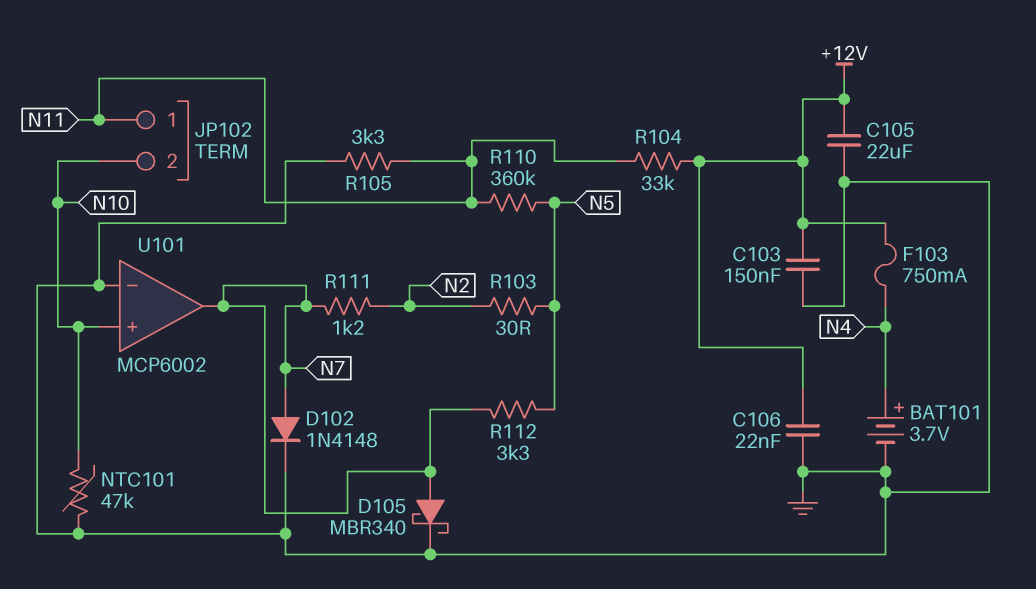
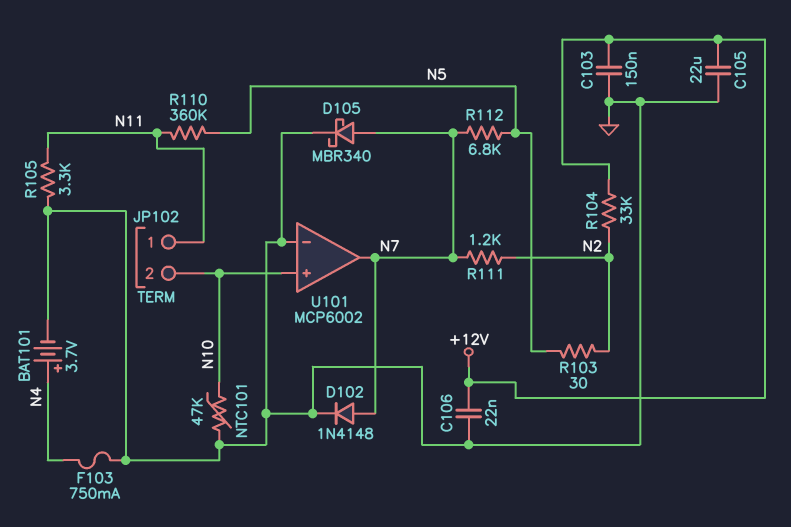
F103: 750mA (+12V, N4) -> 750mA (GND, N4)
R104: 33k (+12V, N11) -> 33k (+12V, N2)
R112: 3.3k (N5, N7) -> 6.8k (N5, N7)

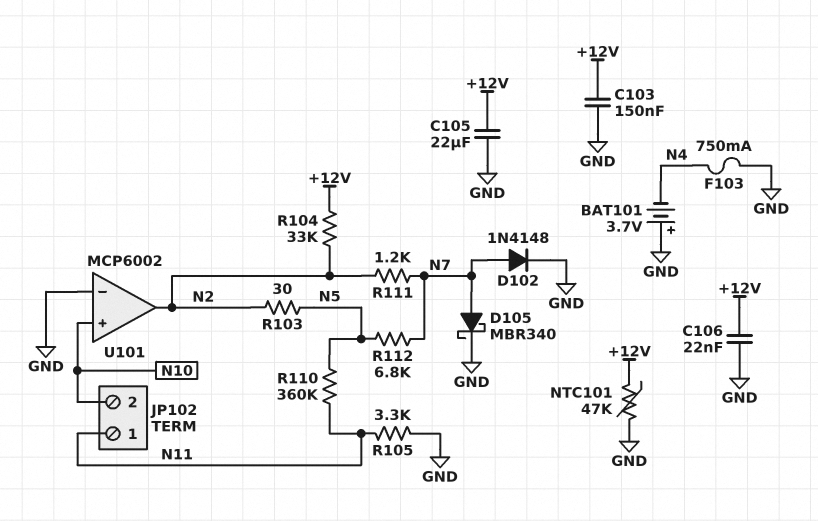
BAT101: 3.7V (plus N4, minus GND) -> 3.7V (plus GND, minus N4)
NTC101: 47k (GND, N10) -> 47k (+12V, GND)
U101 pin out: N7 -> N2

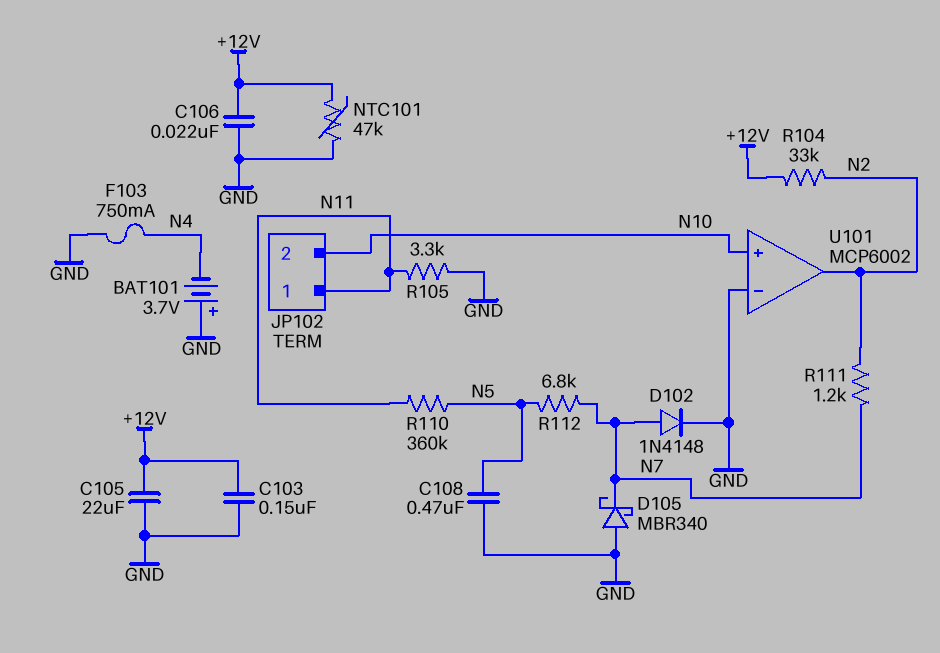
C108: none -> 470nF (GND, N5)
D105: schottky MBR340 (A N7, K GND) -> schottky MBR340 (A GND, K N7)
R103: 30 (N2, N5) -> none

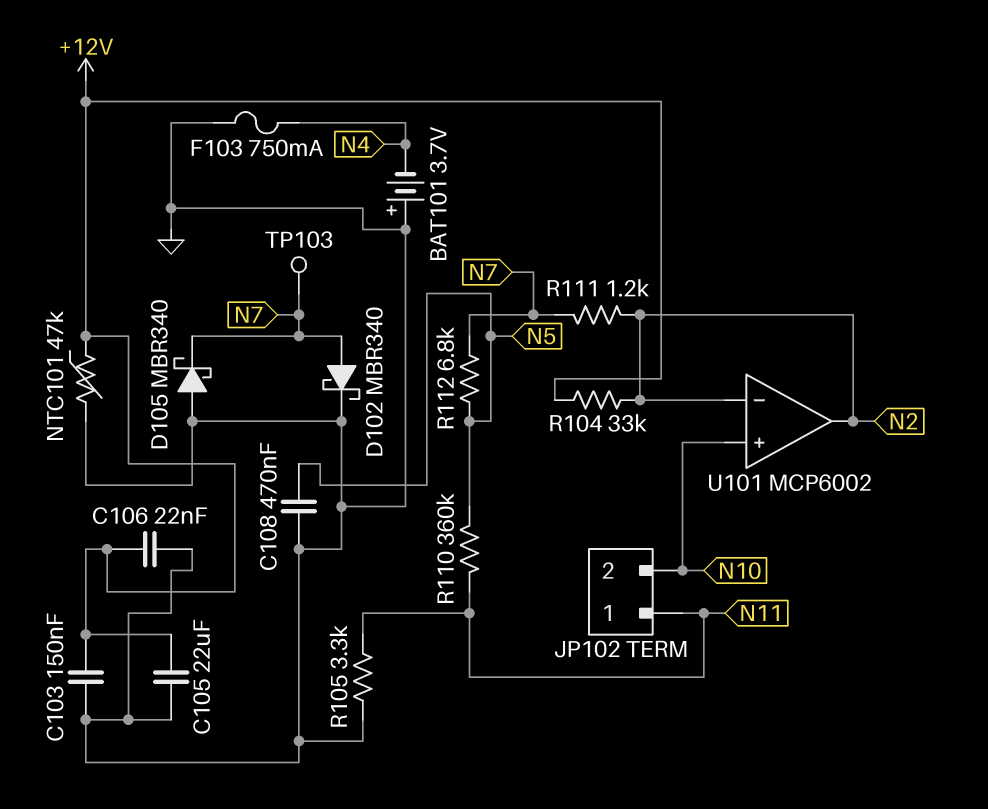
D102: diode 1N4148 (A N7, K GND) -> schottky MBR340 (A N7, K GND)
TP103: none -> test point (N7)
U101 pin in-: GND -> N2

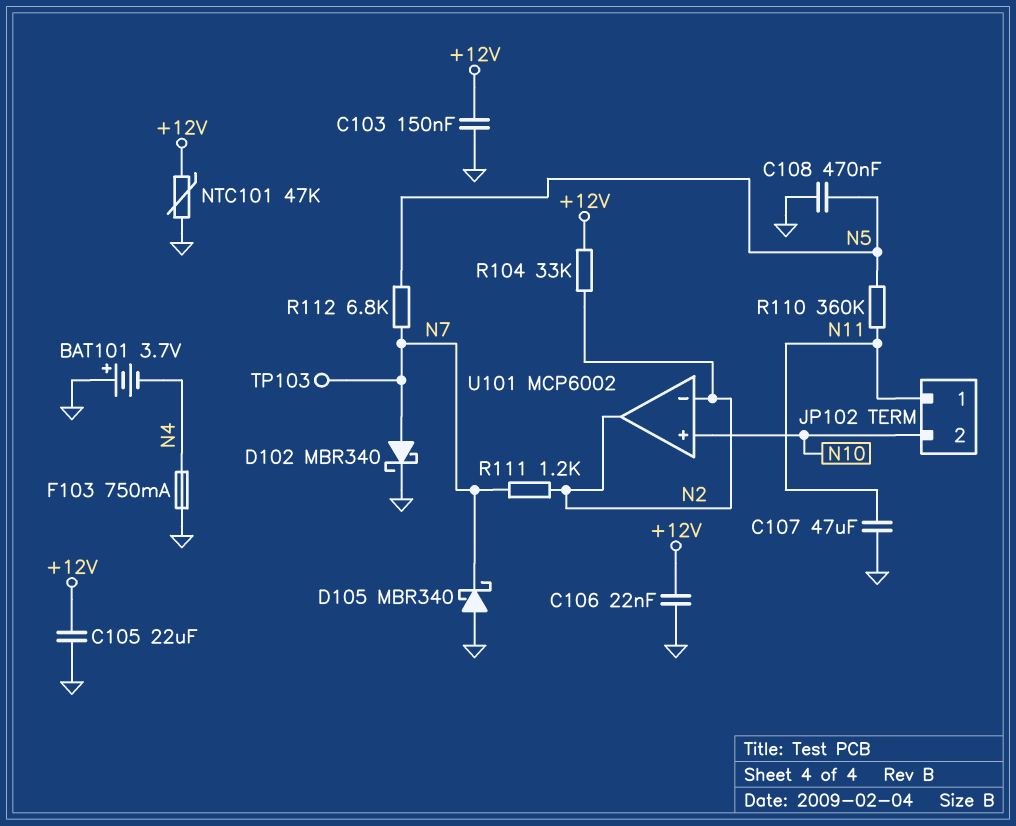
C107: none -> 47uF (GND, N11)
R105: 3.3k (GND, N11) -> none

